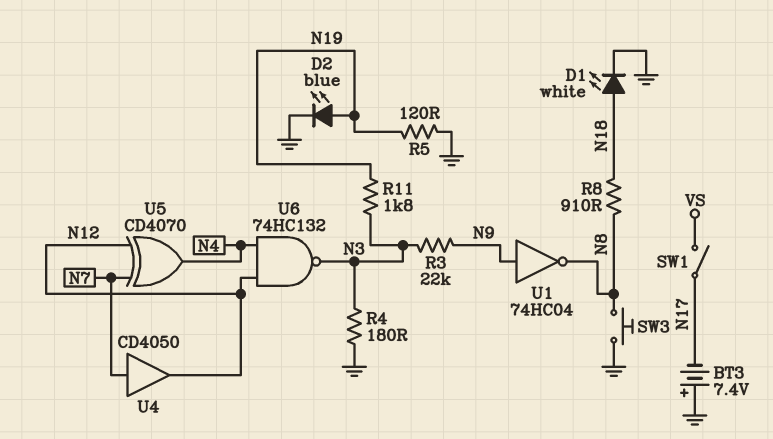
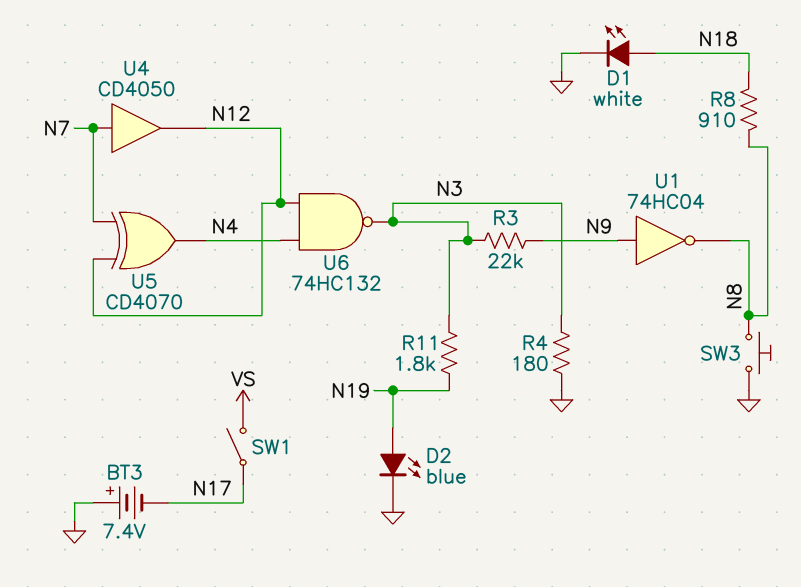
R5: 120 (GND, N19) -> none

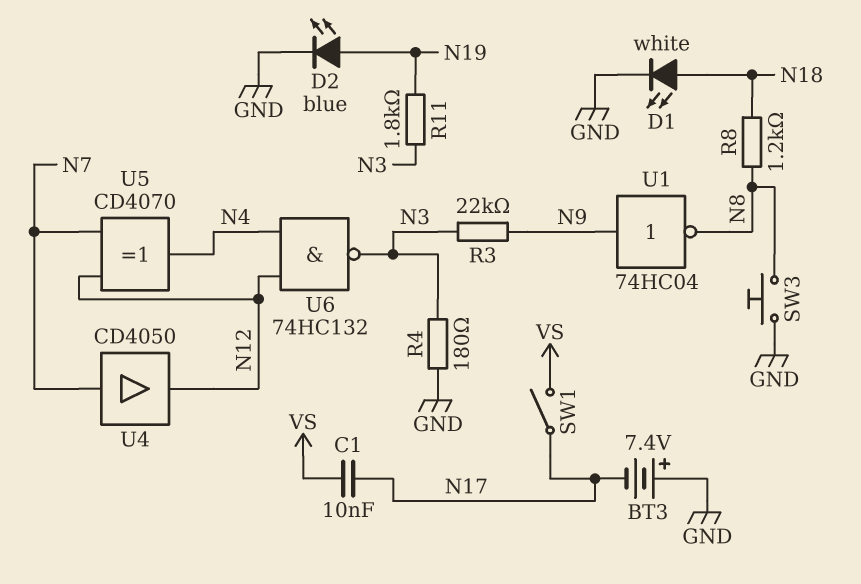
C1: none -> 10nF (N17, VS)
R8: 910 (N8, N18) -> 1.2k (N8, N18)

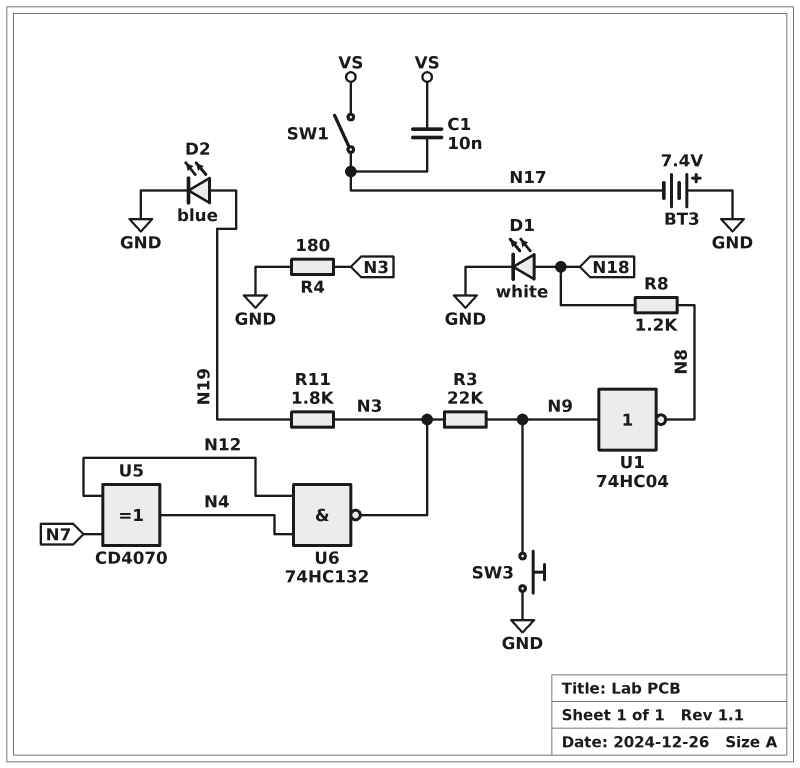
SW3: button (GND, N8) -> button (GND, N9)
U4: buffer CD4050 (in N7, out N12) -> none

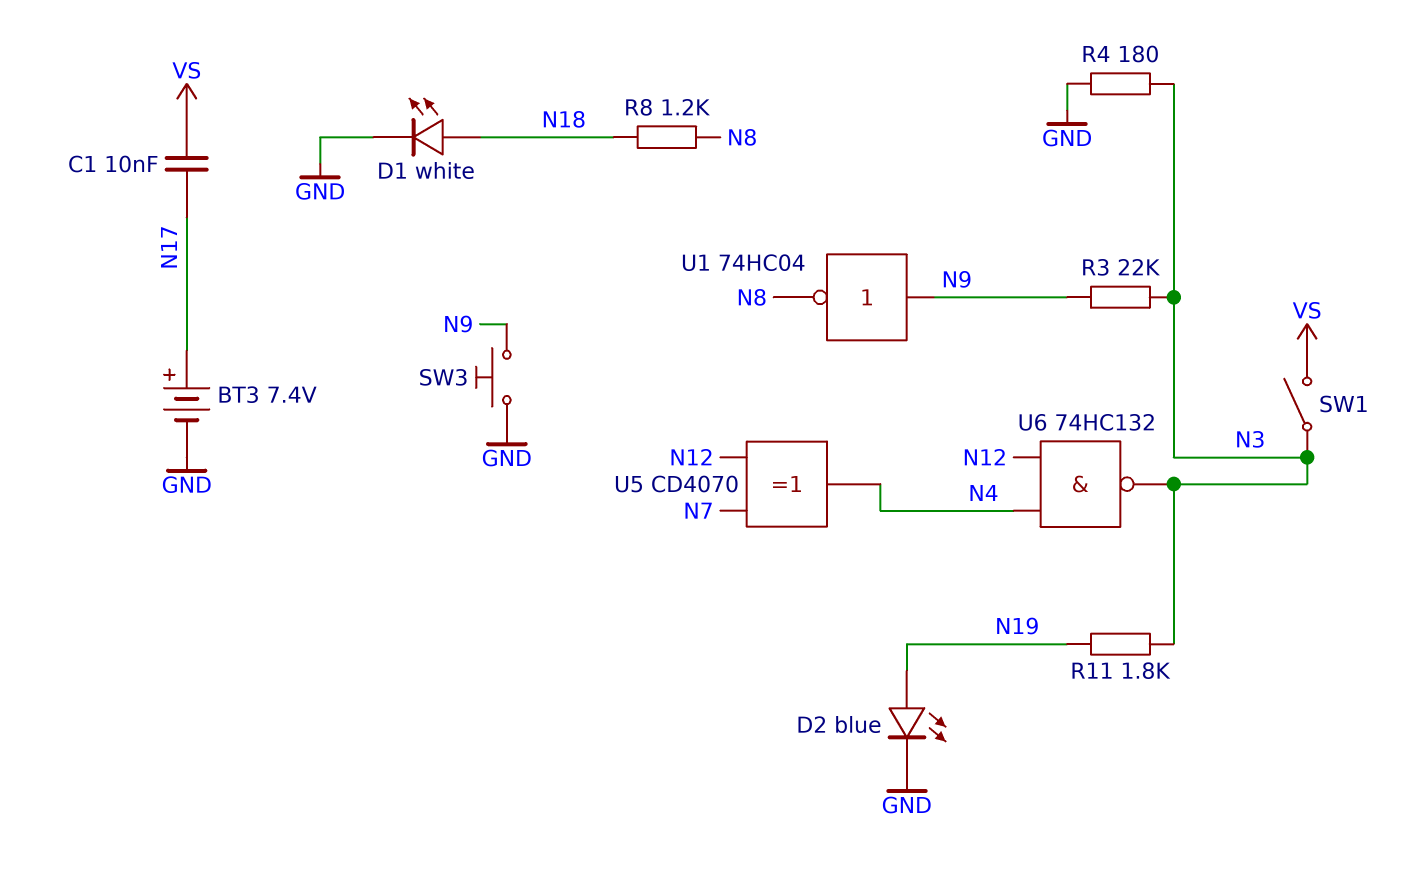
BT3: 7.4V (plus GND, minus N17) -> 7.4V (plus N17, minus GND)
SW1: switch (N17, VS) -> switch (N3, VS)

